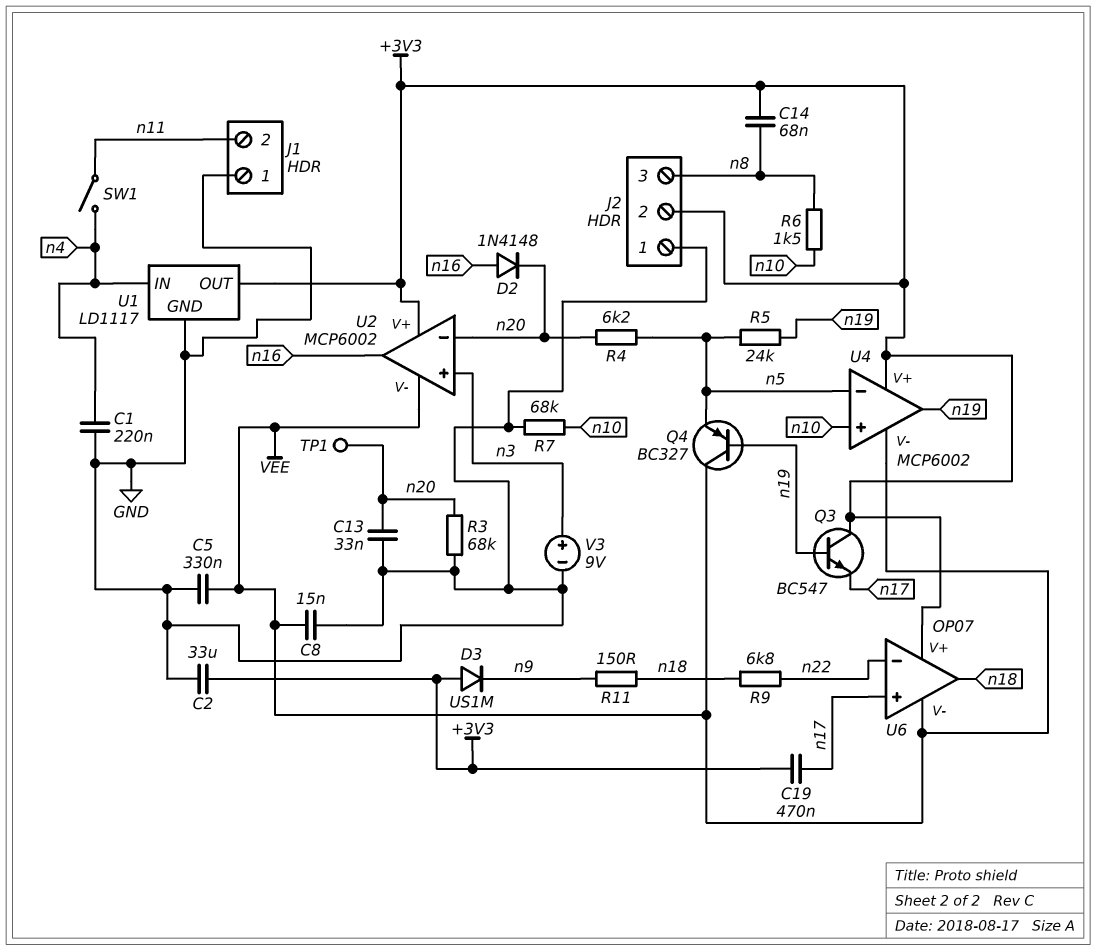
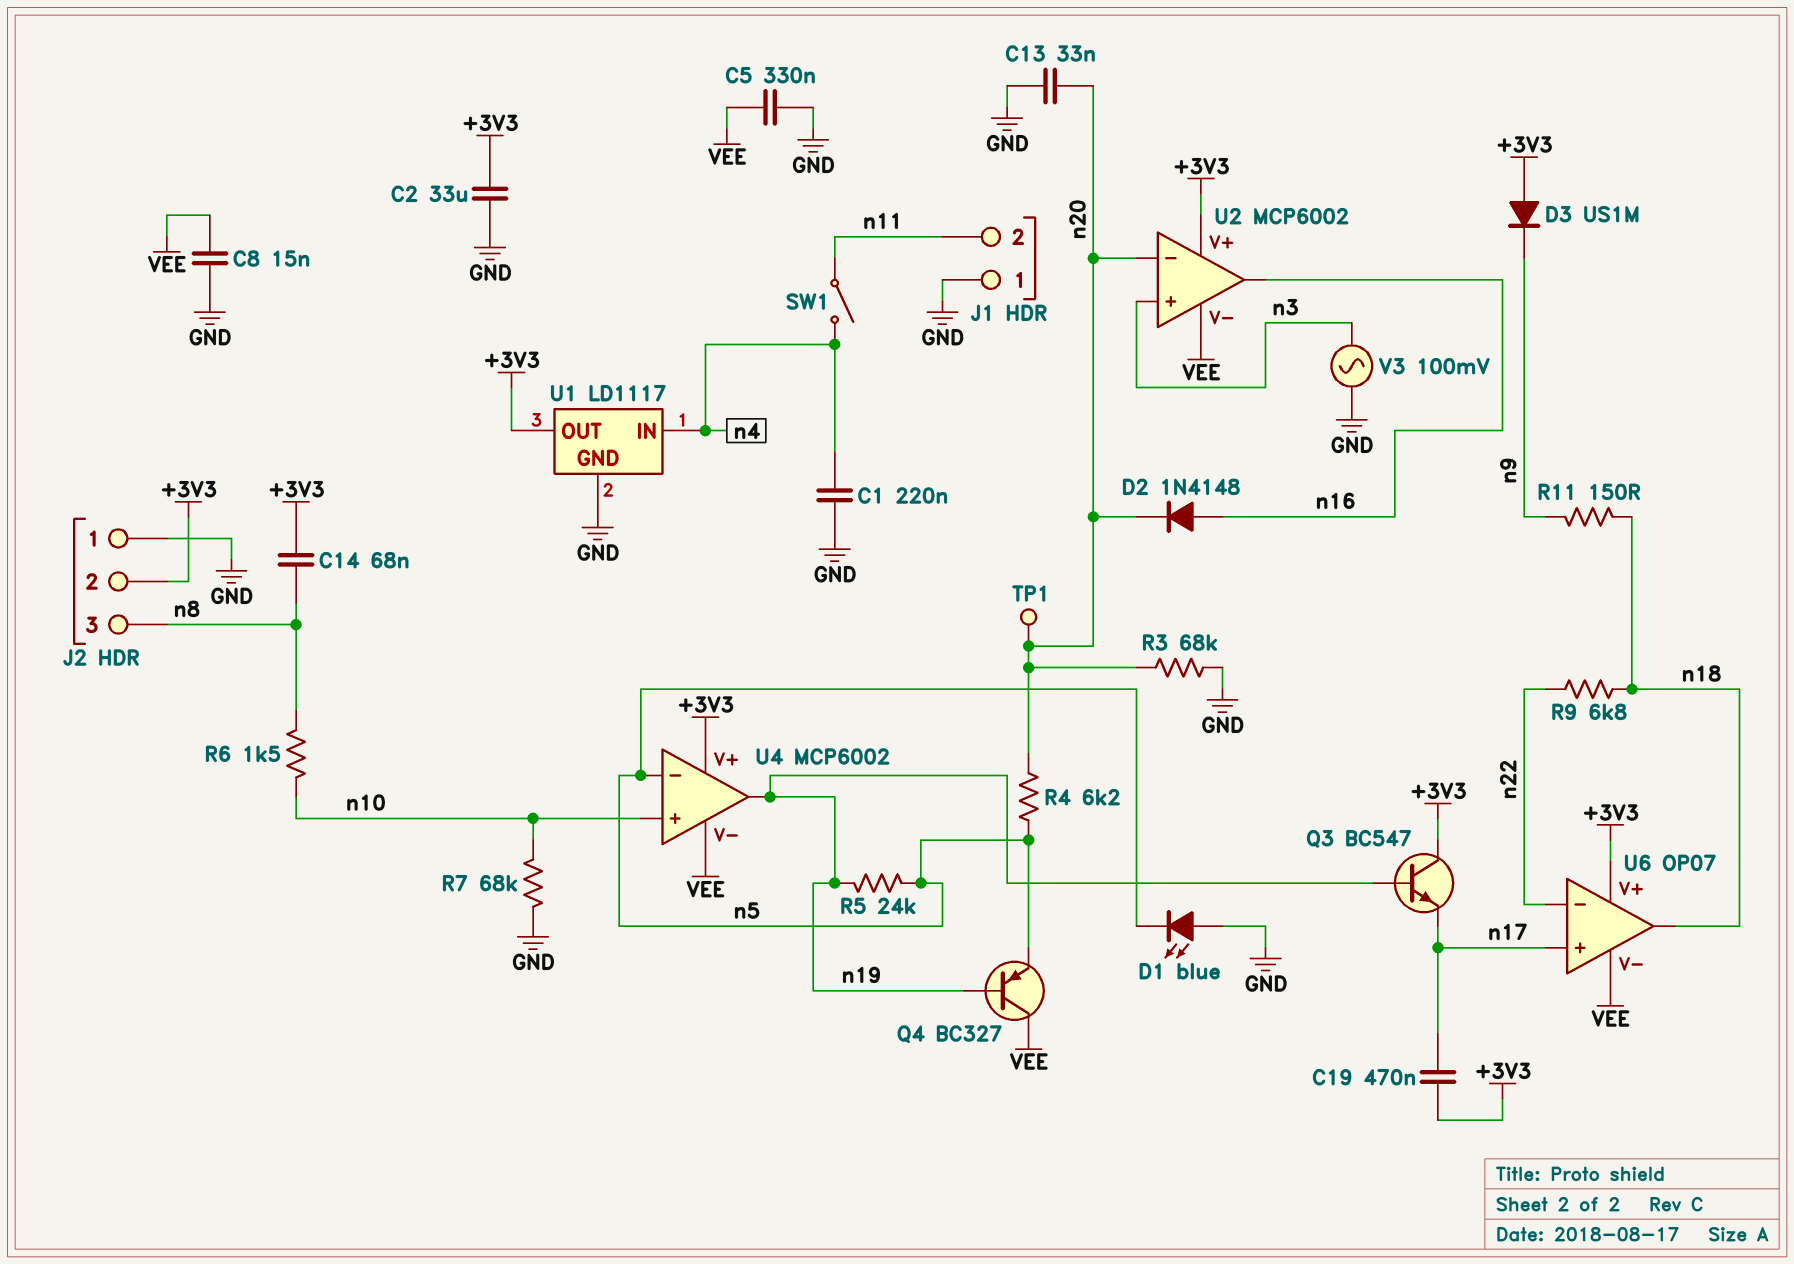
D1: none -> LED blue (A GND, K n5)
V3: 9V (plus n3, minus GND) -> AC 100mV (GND, n3)

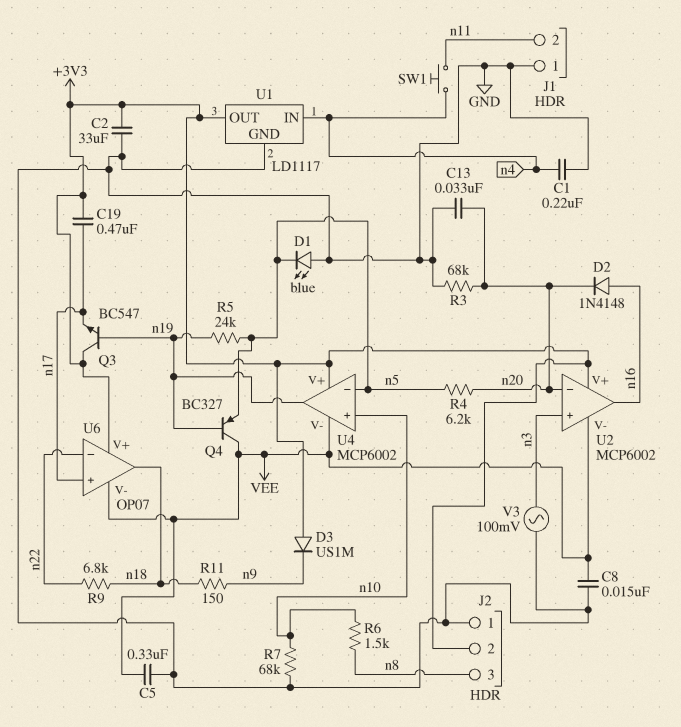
C14: 68nF (+3V3, n8) -> none
SW1: switch (n4, n11) -> button (n4, n11)
TP1: test point (n20) -> none

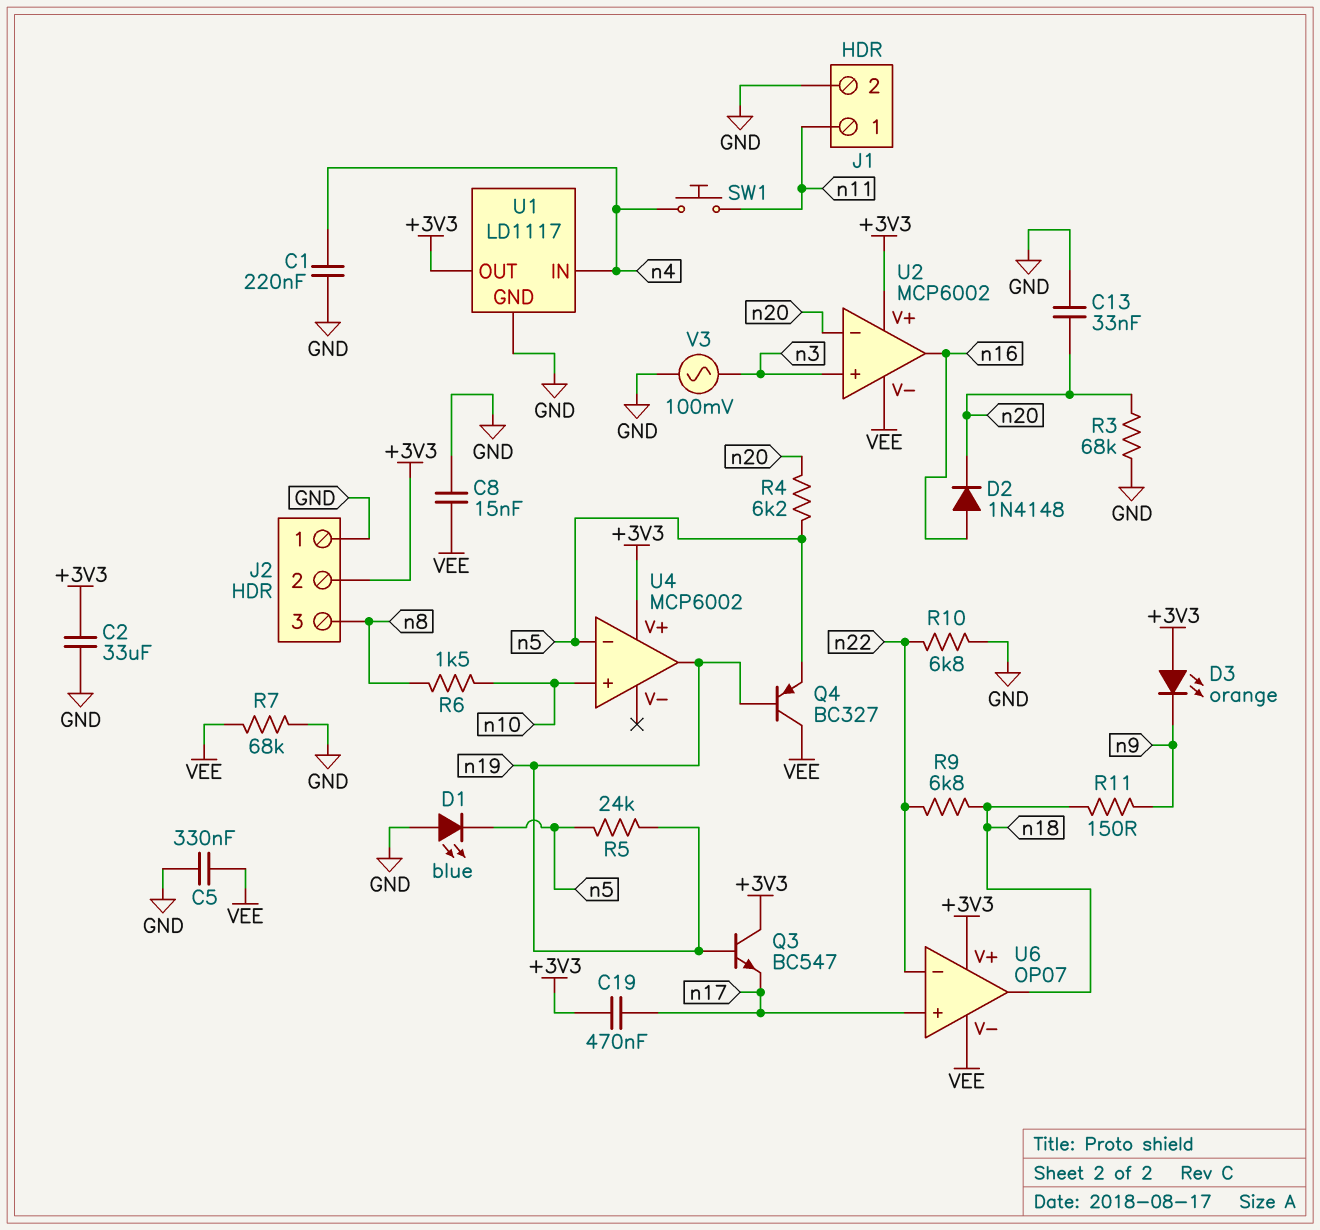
D3: diode US1M (A +3V3, K n9) -> LED orange (A +3V3, K n9)
J1 pin 1: GND -> n11
J1 pin 2: n11 -> GND
R7: 68k (GND, n10) -> 68k (GND, VEE)
R10: none -> 6.8k (GND, n22)
U4 pin V-: VEE -> none

